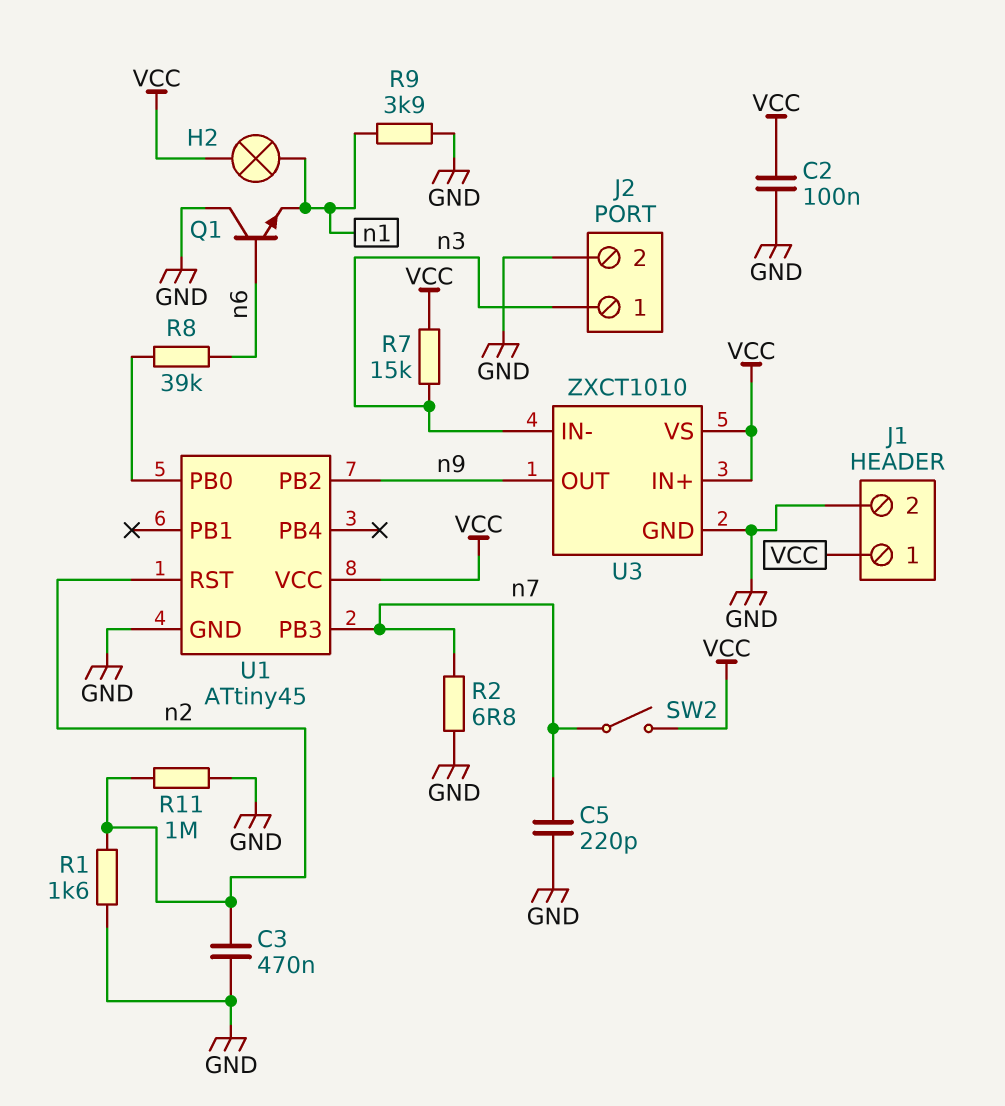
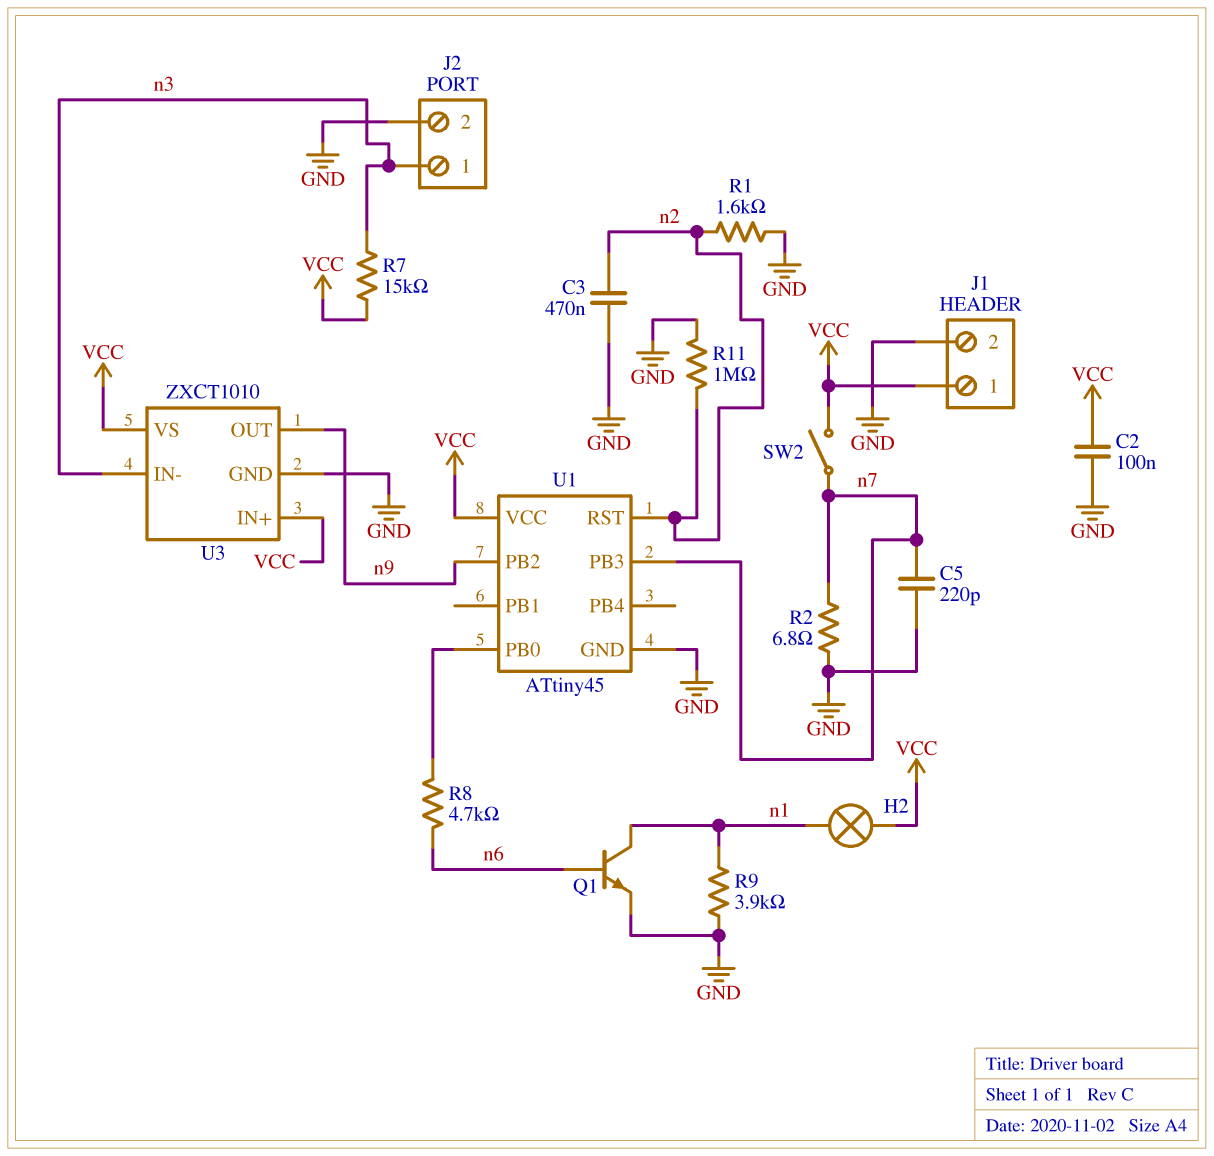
Q1: NPN (B n6, C GND, E n1) -> NPN (B n6, C n1, E GND)
R8: 39k (U1/PB0, n6) -> 4.7k (U1/PB0, n6)

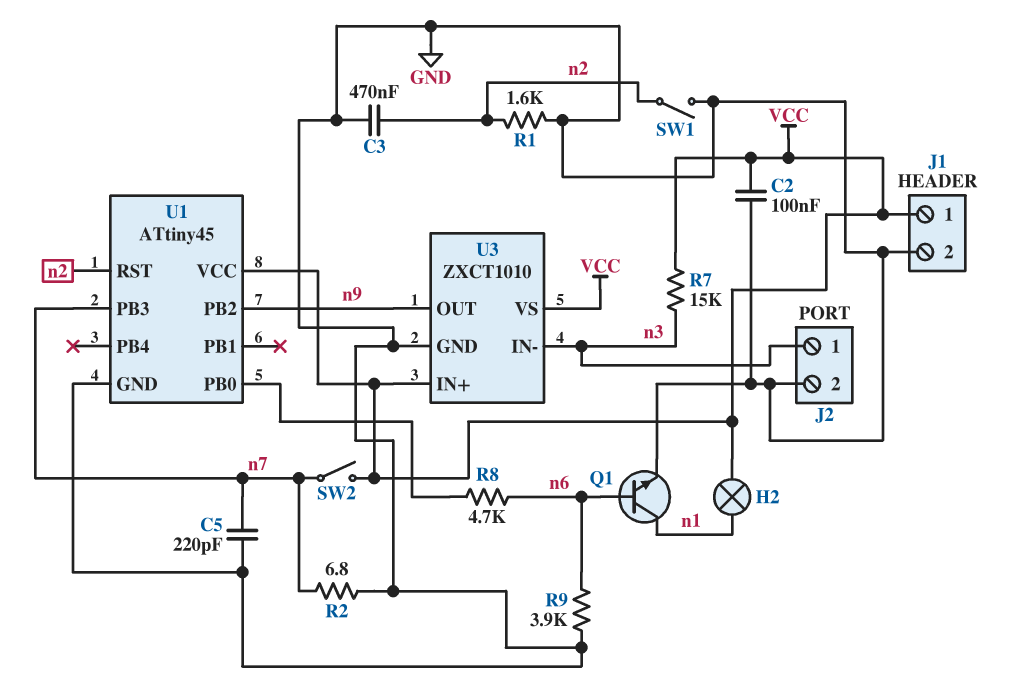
R9: 3.9k (GND, n1) -> 3.9k (GND, n6)
R11: 1M (GND, n2) -> none
SW1: none -> switch (GND, n2)

